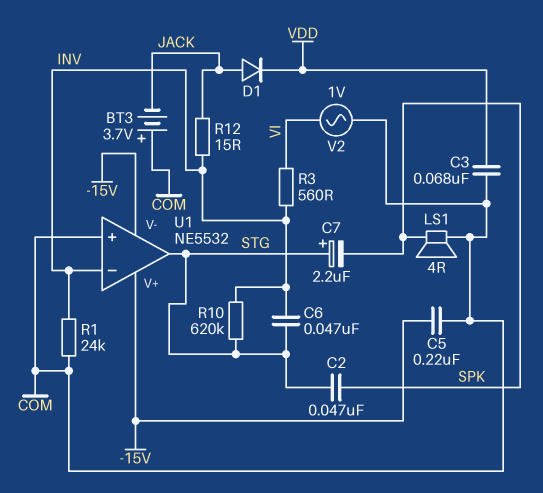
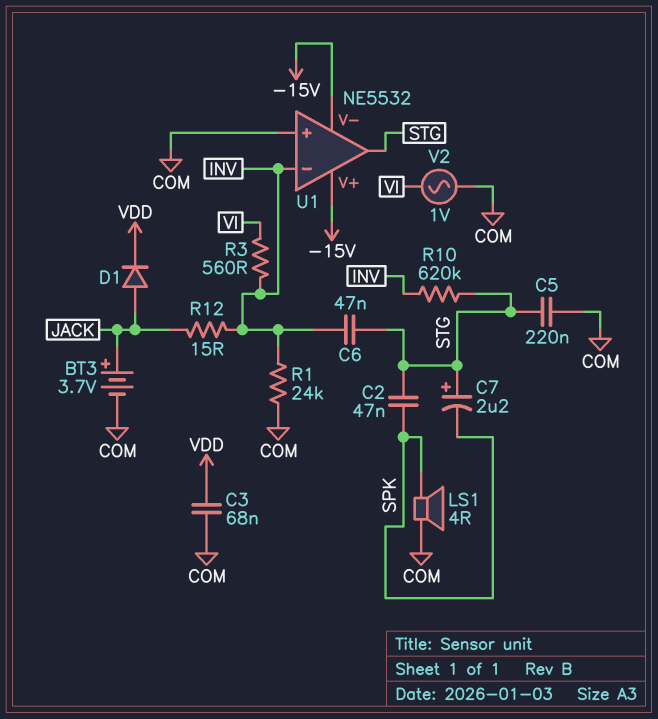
BT3: 3.7V (plus COM, minus JACK) -> 3.7V (plus JACK, minus COM)
C5: 220nF (-15V, COM) -> 220nF (COM, STG)

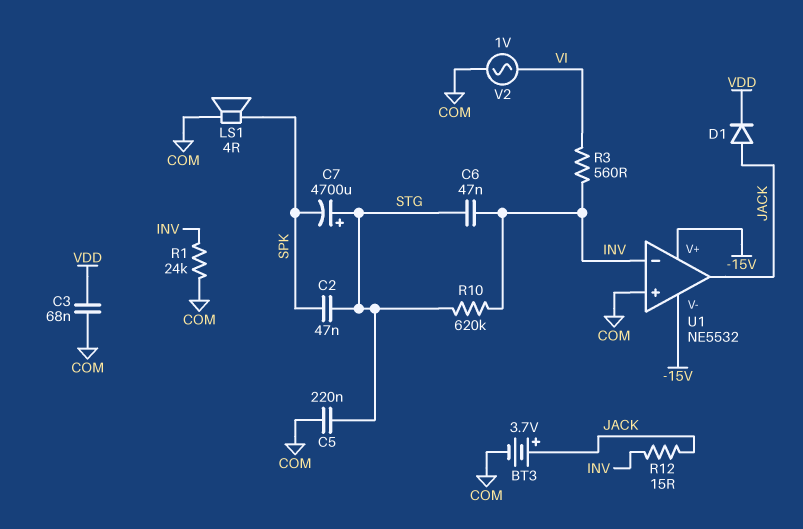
C7: 2.2uF (plus STG, minus SPK) -> 4700uF (plus STG, minus SPK)
U1 pin out: STG -> JACK

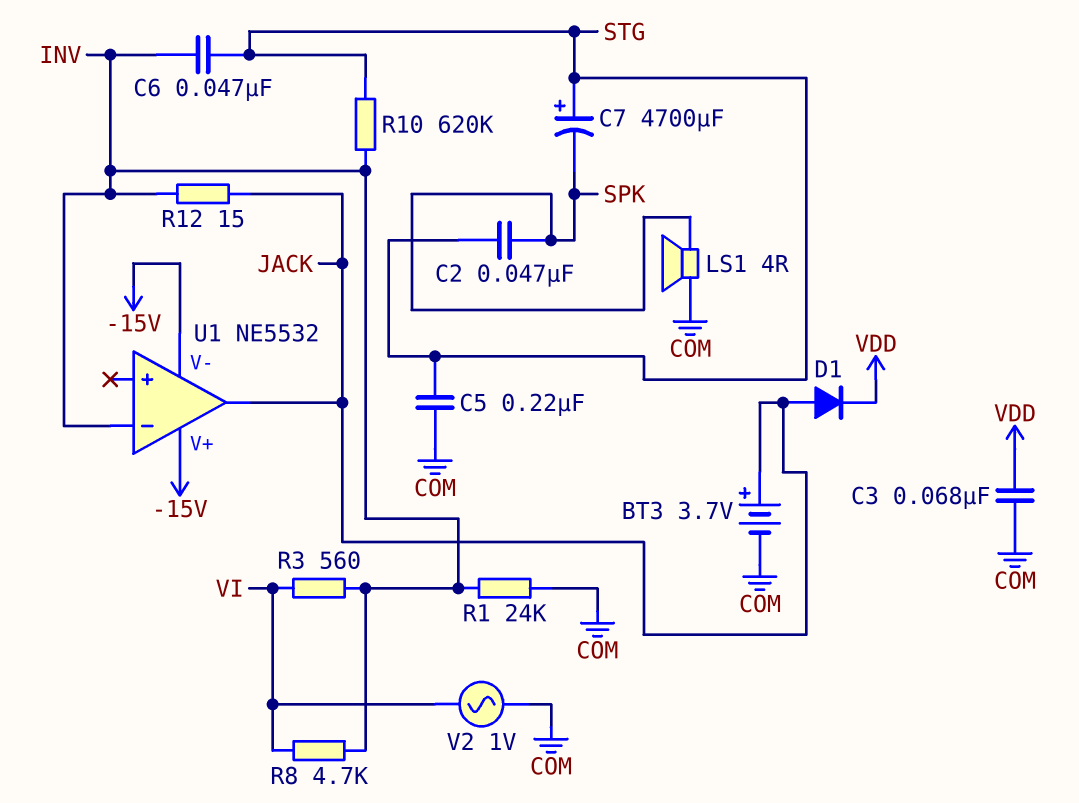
R8: none -> 4.7k (INV, VI)
U1 pin in+: COM -> none

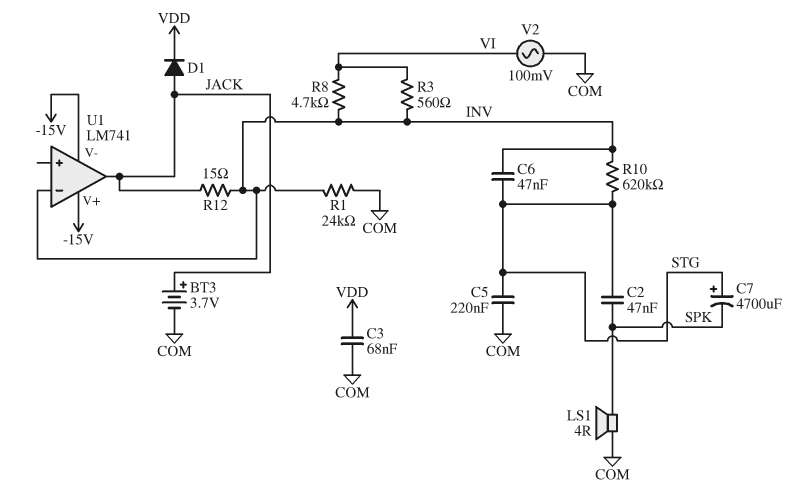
U1: NE5532 -> LM741
V2: AC 1V (COM, VI) -> AC 100mV (COM, VI)

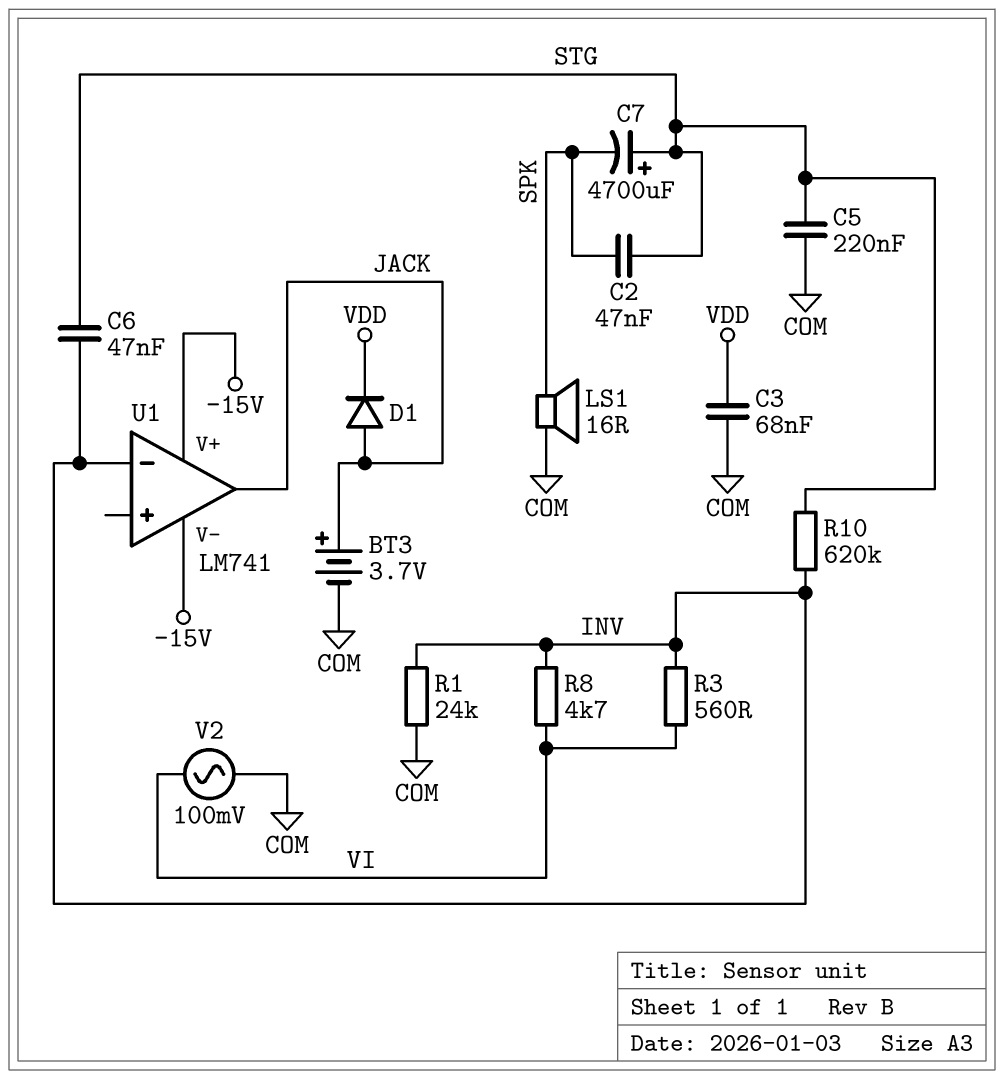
LS1: speaker 4R (COM, SPK) -> speaker 16R (COM, SPK)
R12: 15 (INV, JACK) -> none

